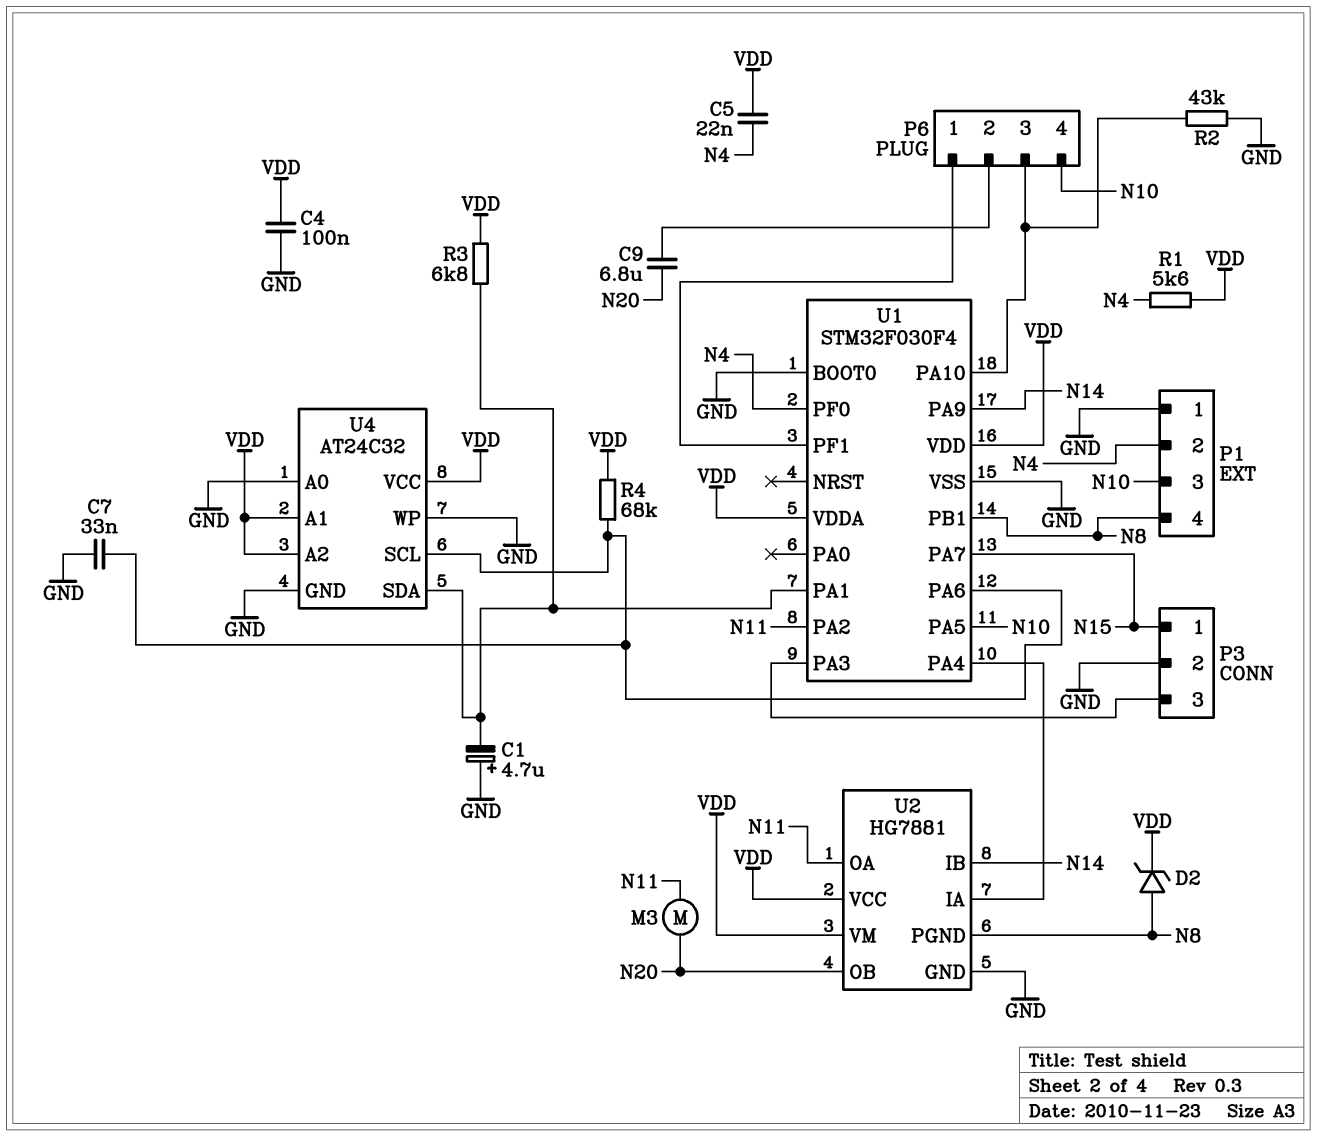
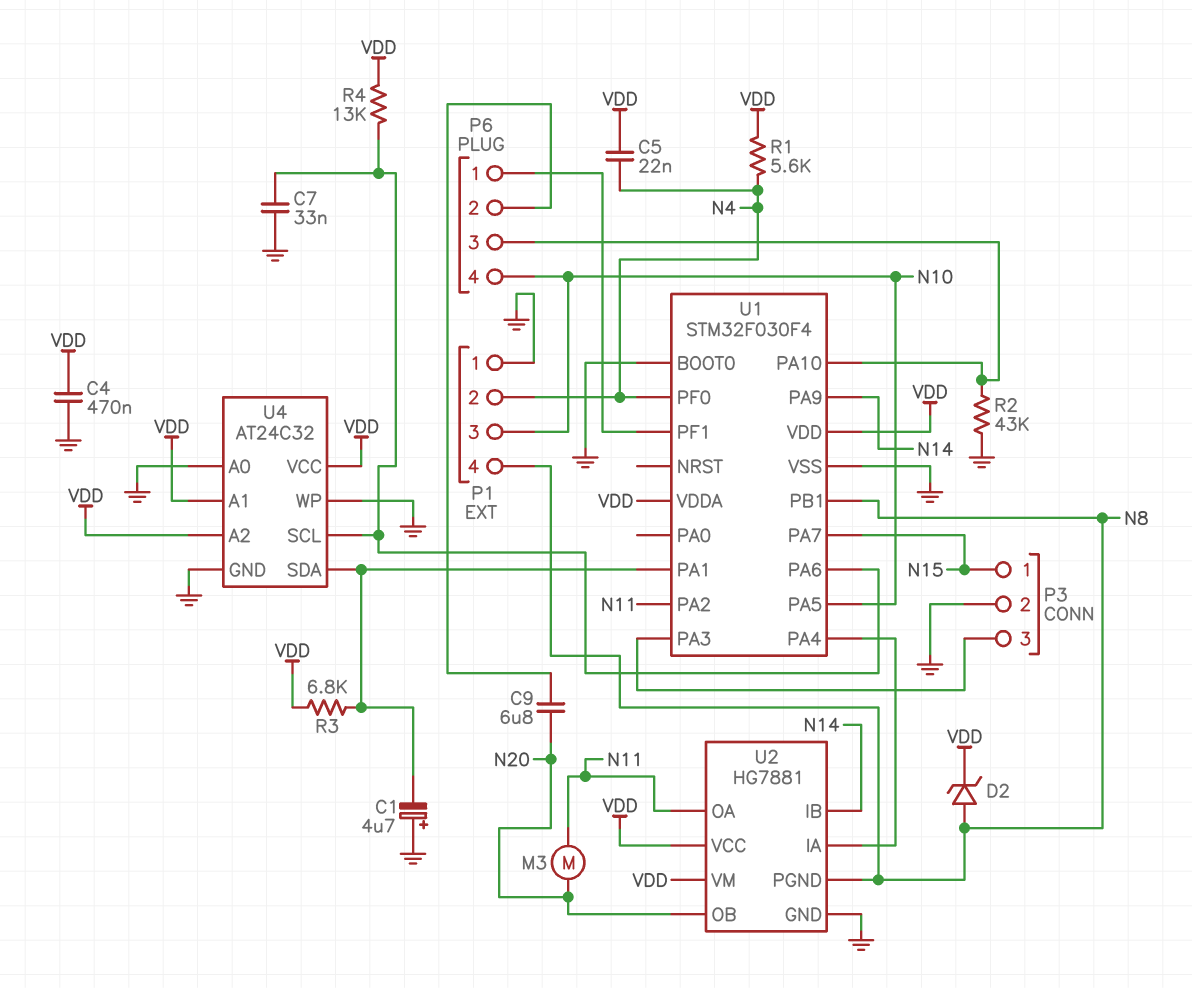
C4: 100nF (GND, VDD) -> 470nF (GND, VDD)
R4: 68k (U1/PA6, VDD) -> 13k (U1/PA6, VDD)

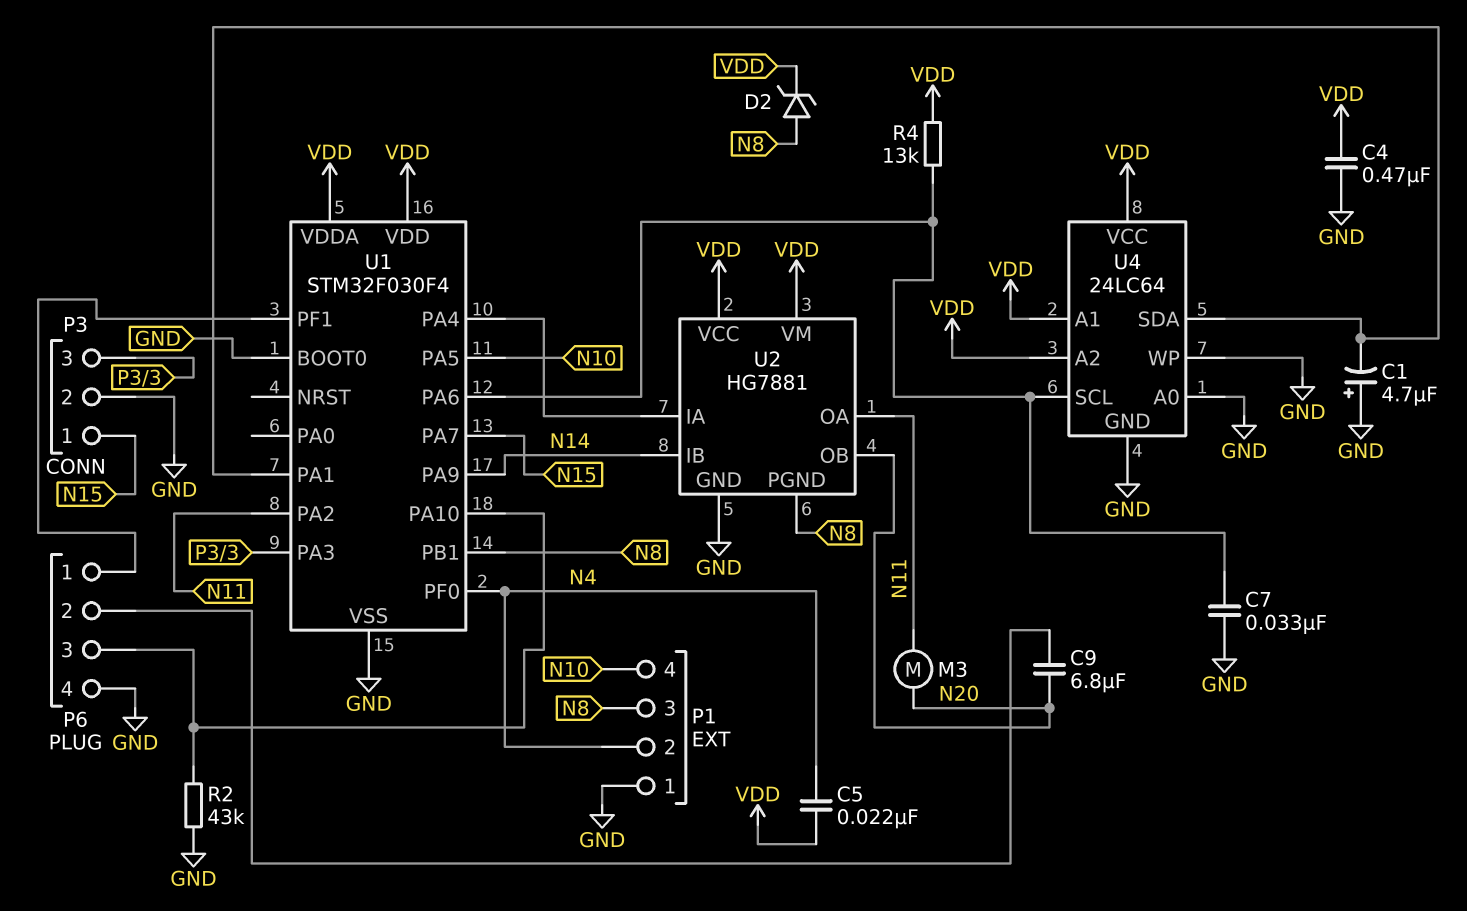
P1 pin 3: N10 -> N8
P1 pin 4: N8 -> N10
P6 pin 4: N10 -> GND
R1: 5.6k (N4, VDD) -> none
R3: 6.8k (U1/PA1, VDD) -> none
U4: AT24C32 -> 24LC64

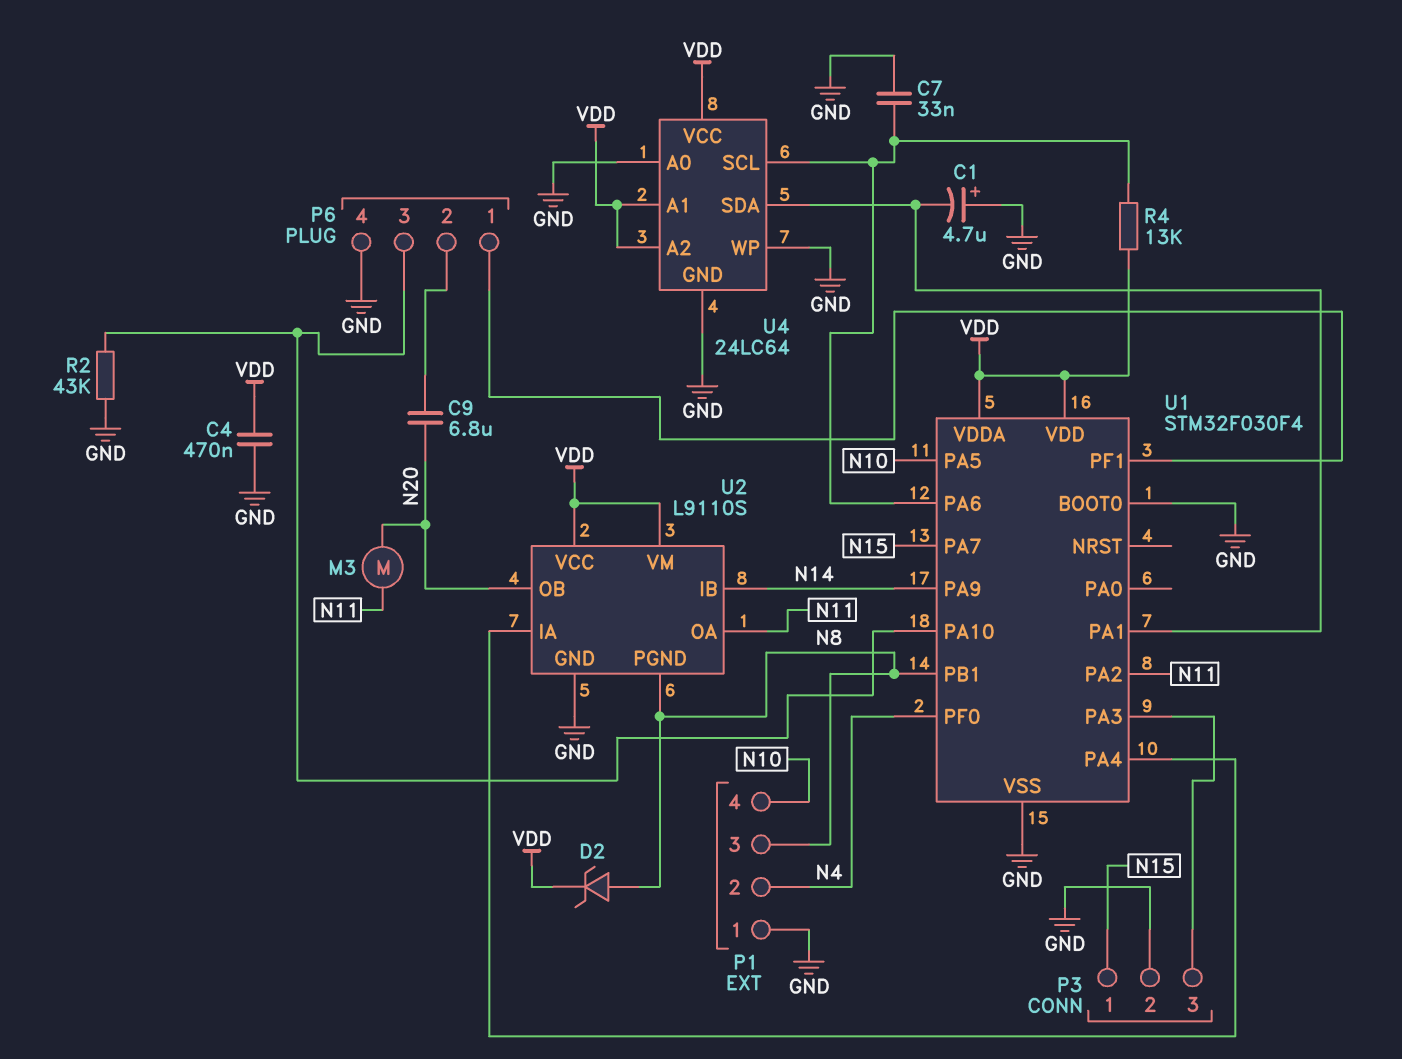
C5: 22nF (N4, VDD) -> none
U2: HG7881 -> L9110S

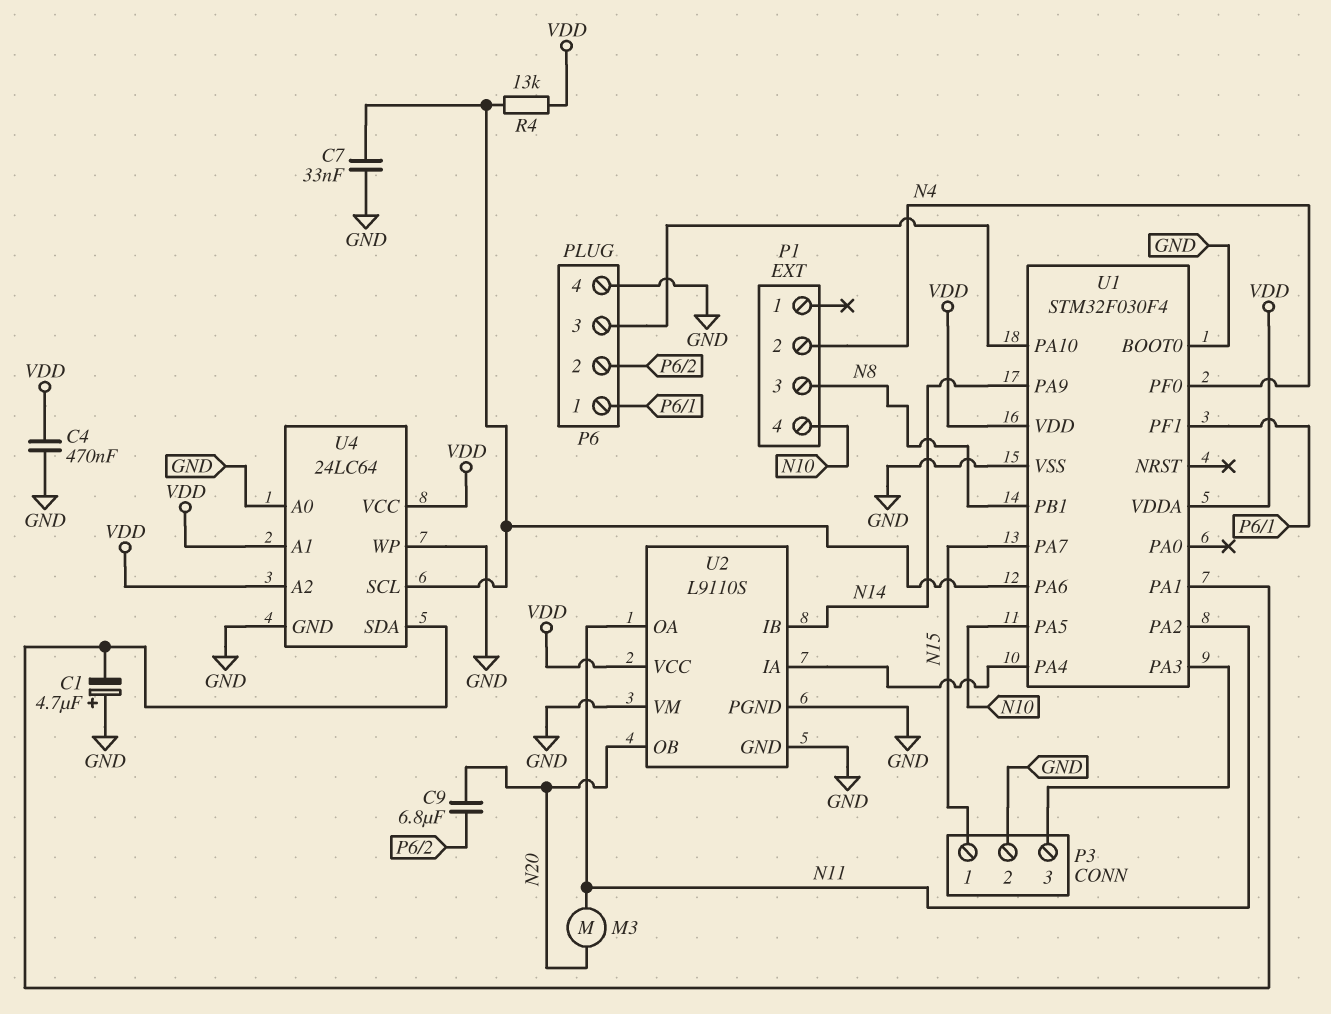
D2: zener (A N8, K VDD) -> none
P1 pin 1: GND -> none
R2: 43k (GND, P6/3) -> none
U2 pin PGND: N8 -> GND
U2 pin VM: VDD -> GND

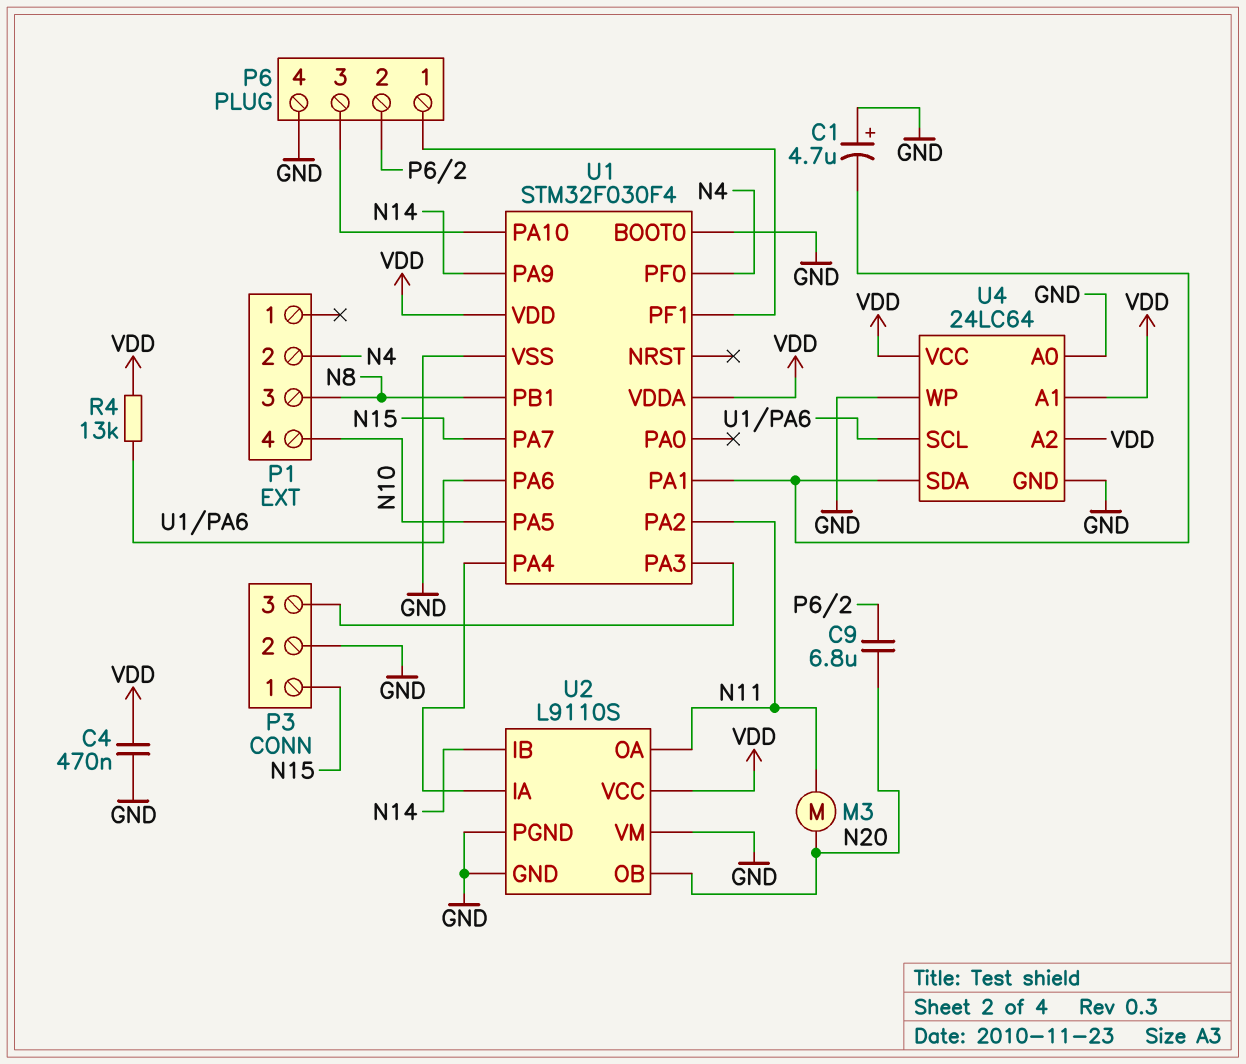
C7: 33nF (GND, U1/PA6) -> none

